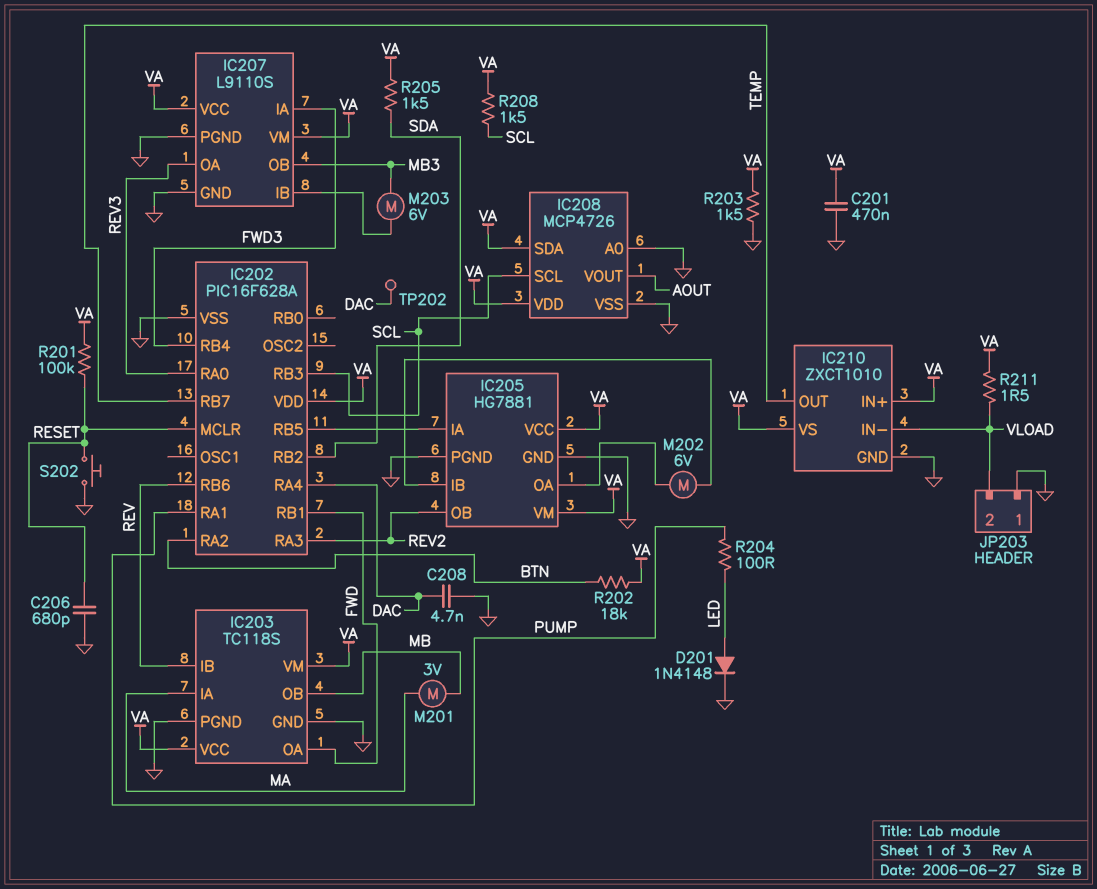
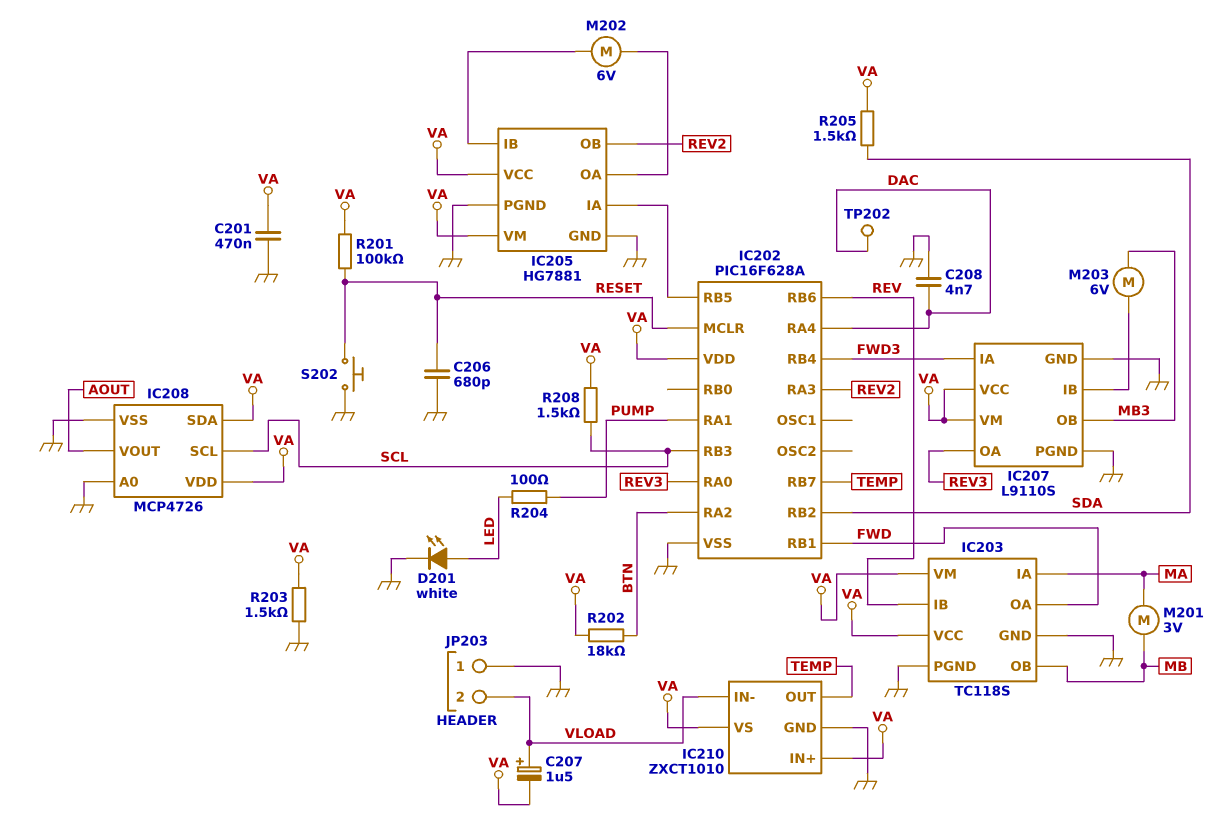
C207: none -> 1.5uF (plus VLOAD, minus VA)
D201: diode 1N4148 (A LED, K GND) -> LED white (A LED, K GND)
R211: 1.5 (VA, VLOAD) -> none

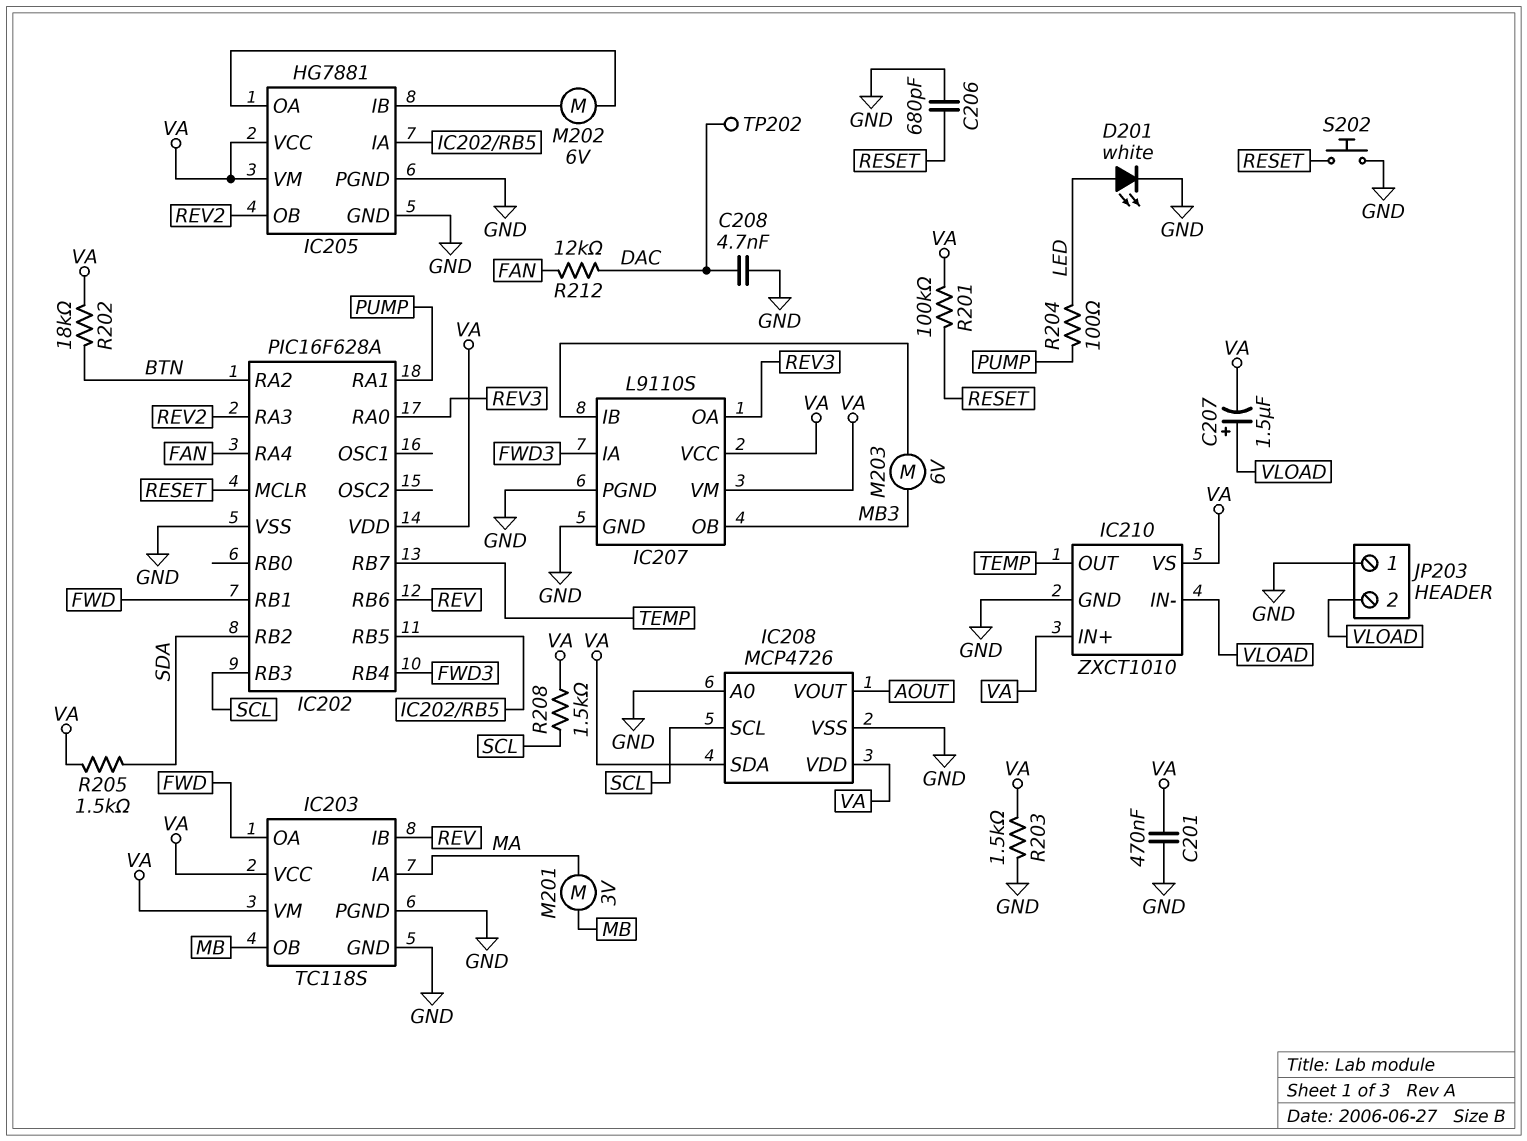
IC202 pin RA4: DAC -> FAN
R212: none -> 12k (DAC, FAN)

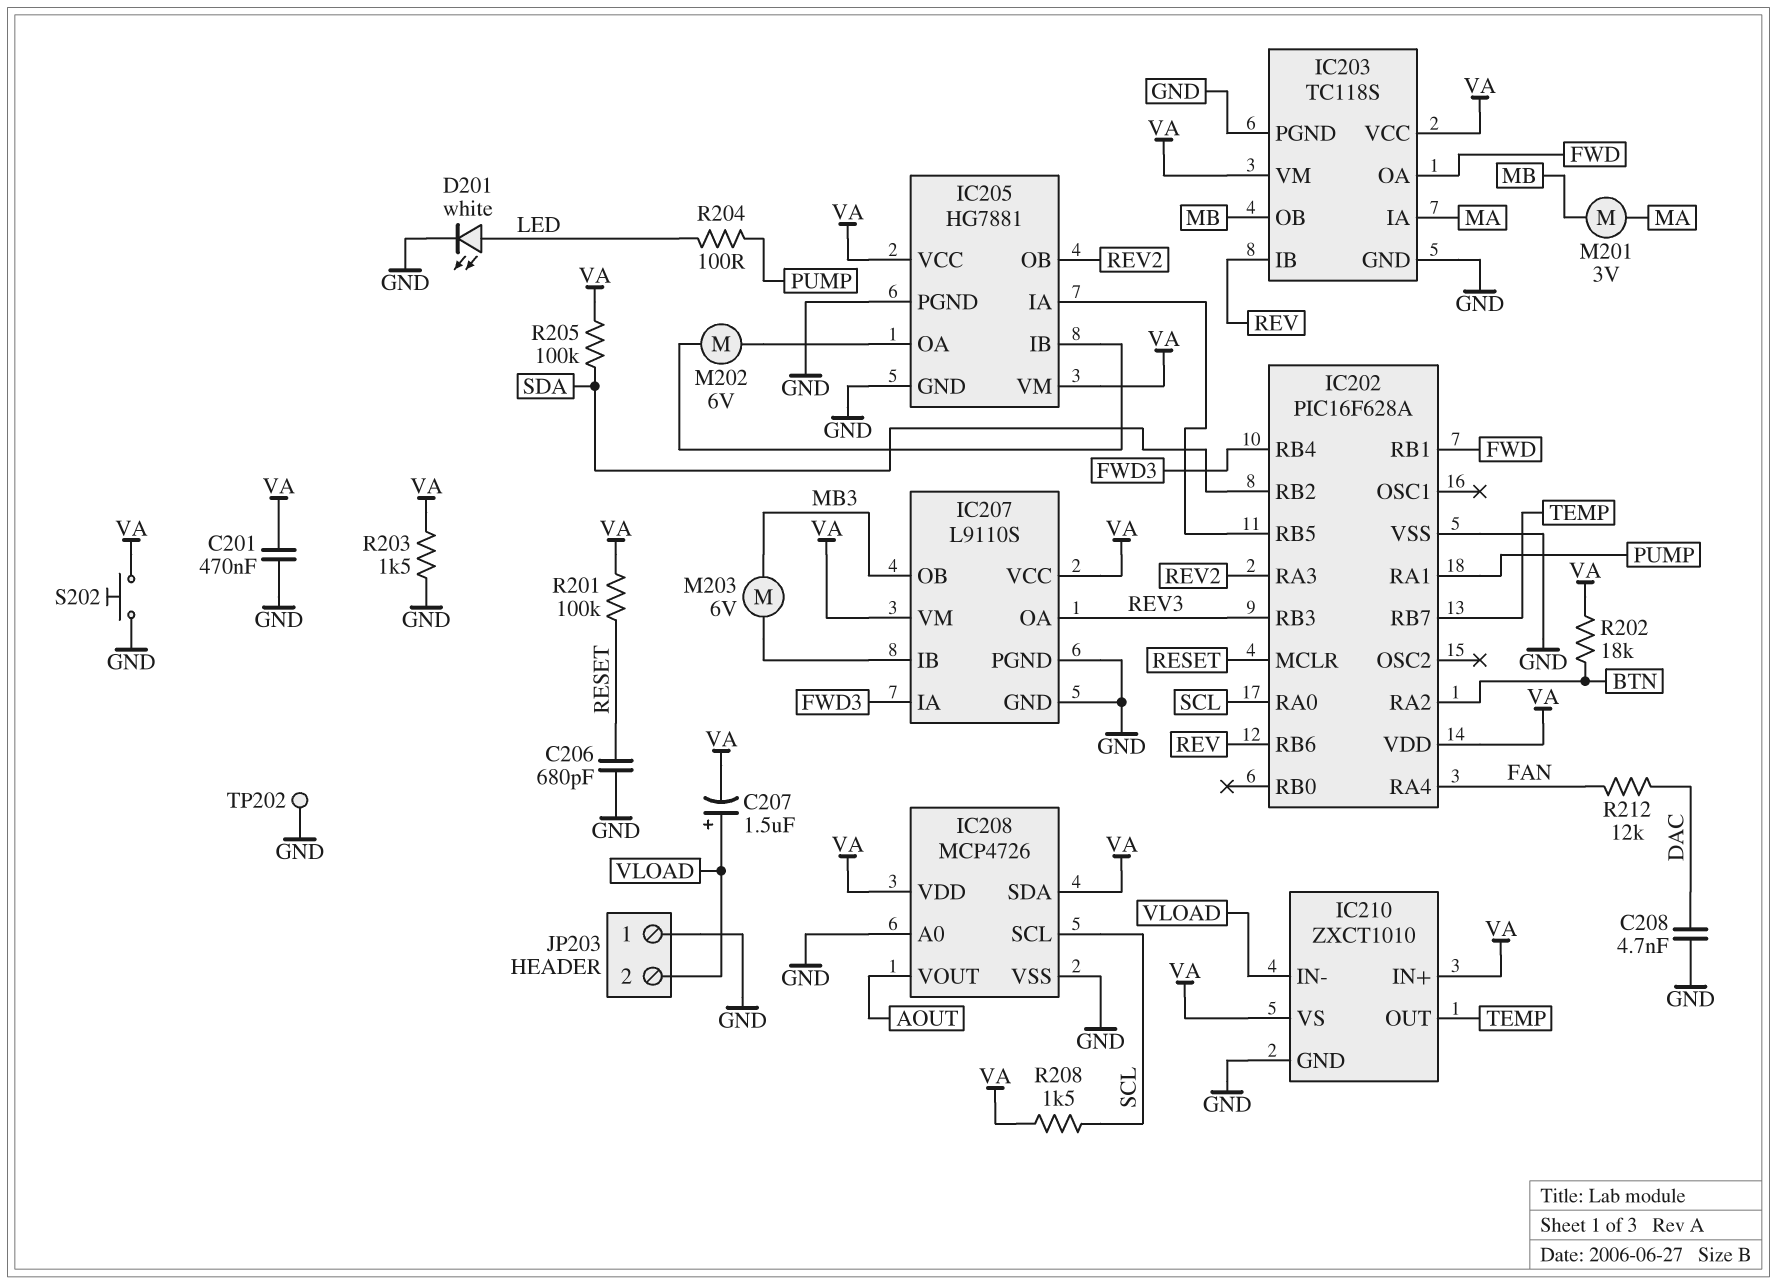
IC202 pin RA0: REV3 -> SCL
IC202 pin RB3: SCL -> REV3
R205: 1.5k (SDA, VA) -> 100k (SDA, VA)
S202: button (GND, RESET) -> button (GND, VA)
TP202: test point (DAC) -> test point (GND)

